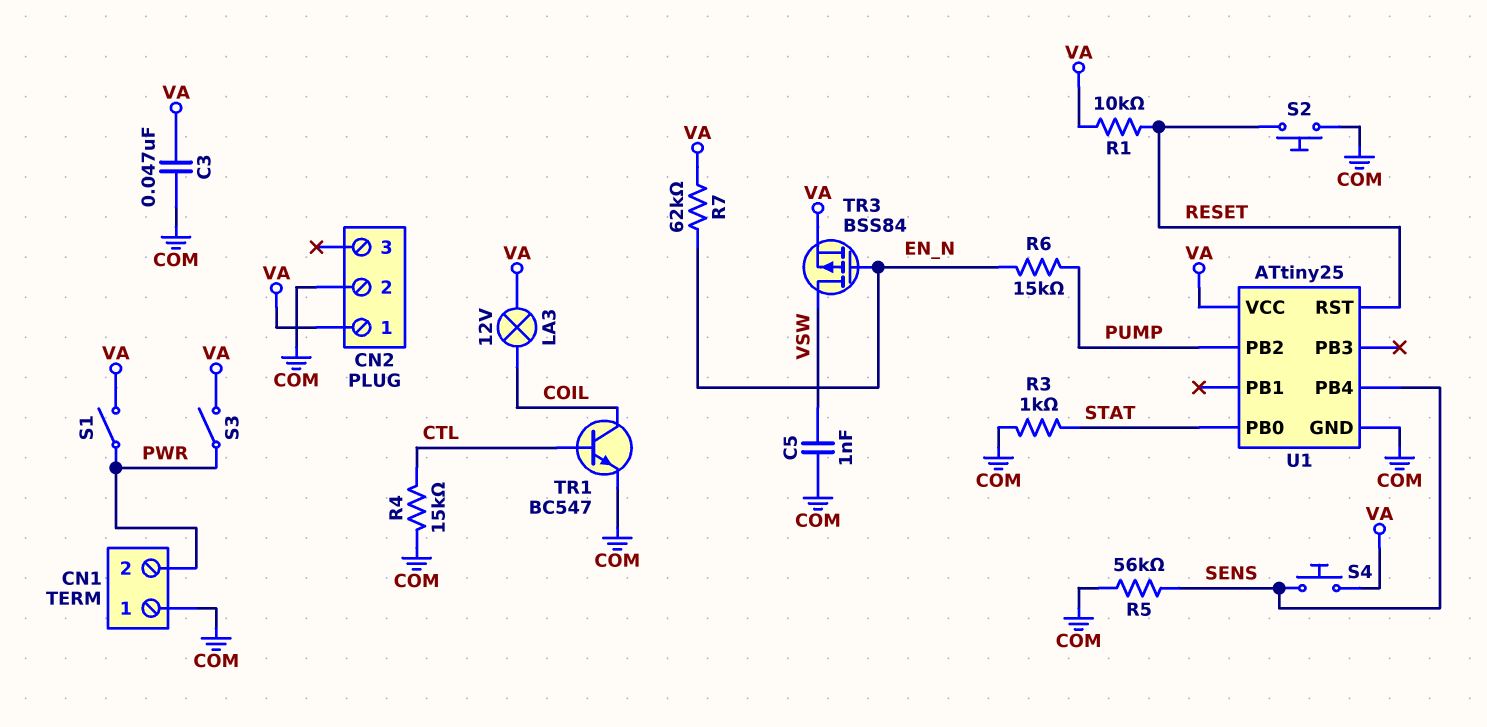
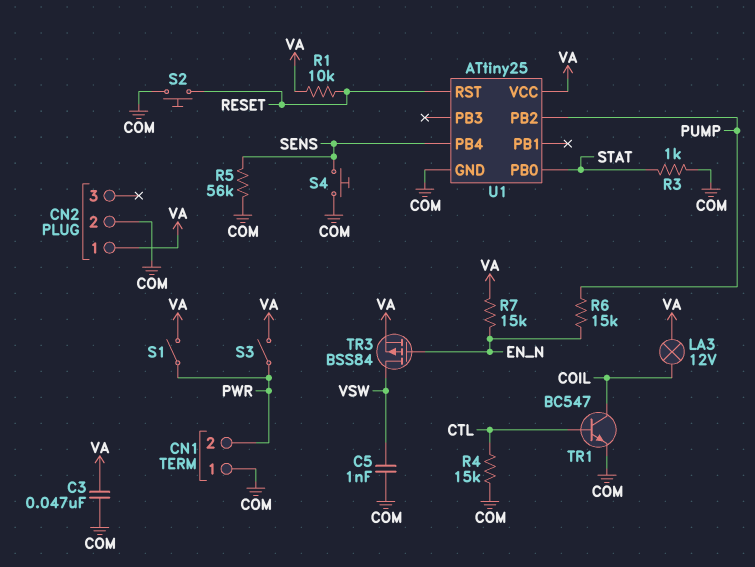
R7: 62k (EN_N, VA) -> 15k (EN_N, VA)
S4: button (SENS, VA) -> button (COM, SENS)

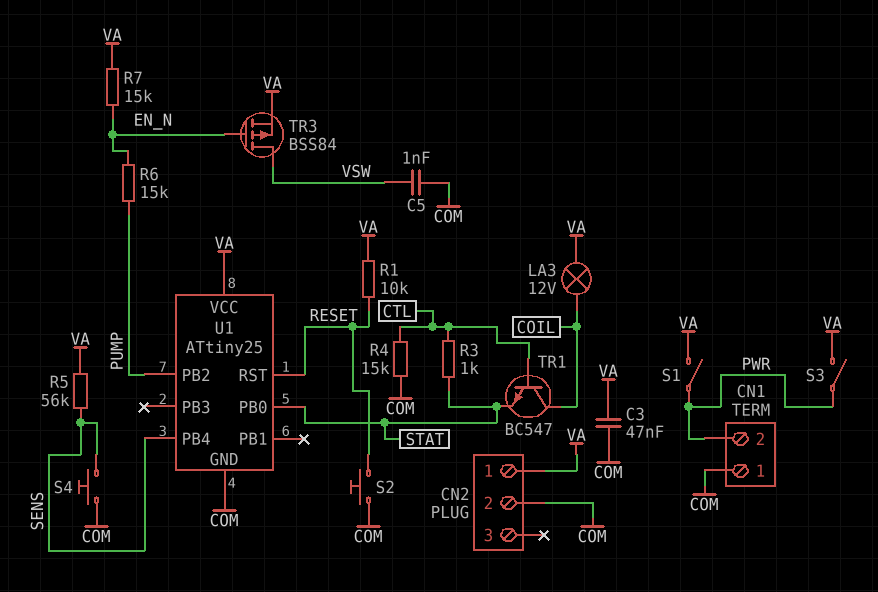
R3: 1k (COM, STAT) -> 1k (CTL, STAT)
R5: 56k (COM, SENS) -> 56k (SENS, VA)
TR1: NPN BC547 (B CTL, C COIL, E COM) -> NPN BC547 (B CTL, C COIL, E STAT)

